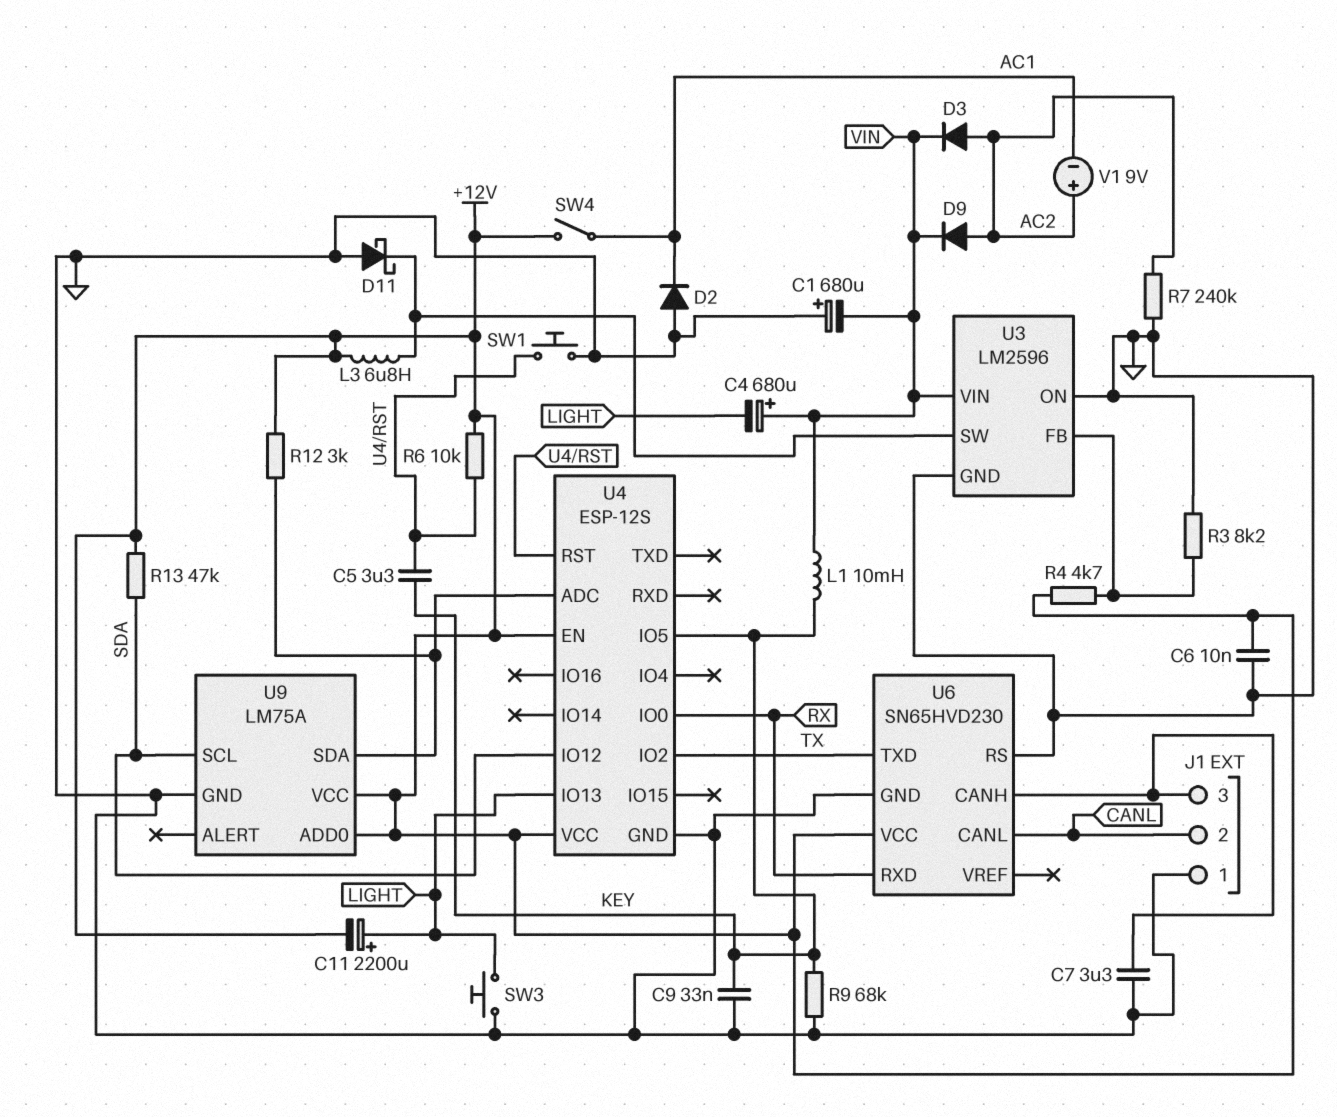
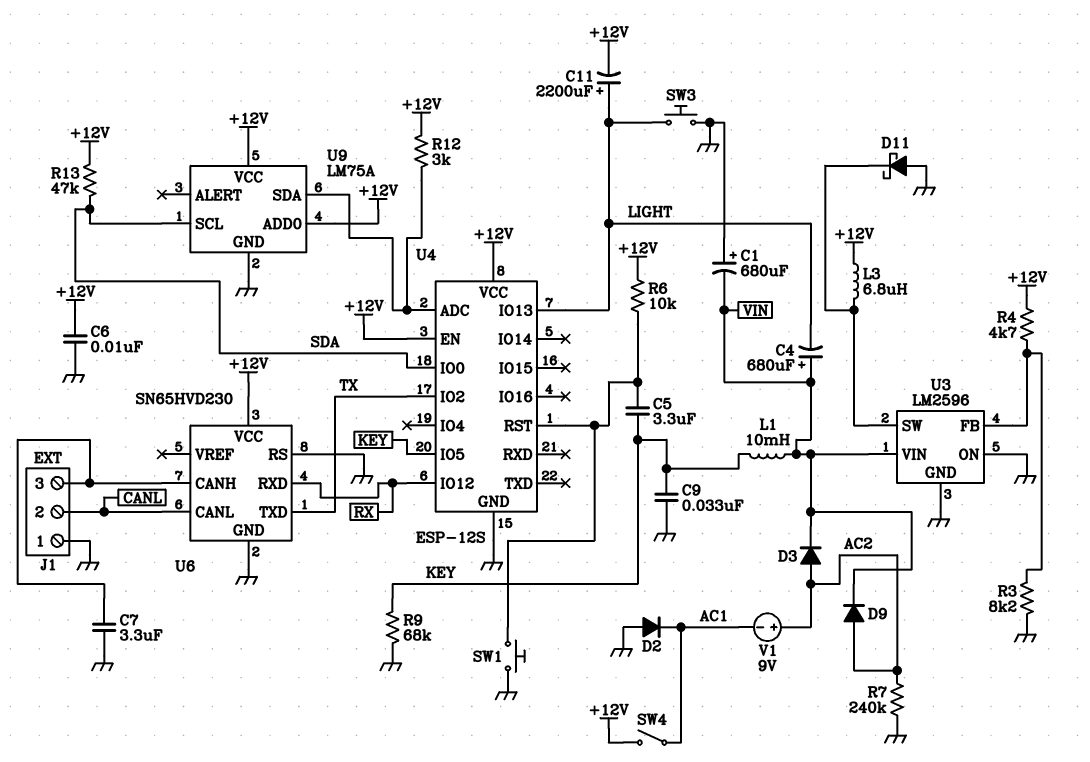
U4 pin IO0: RX -> SDA
U4 pin IO12: SDA -> RX

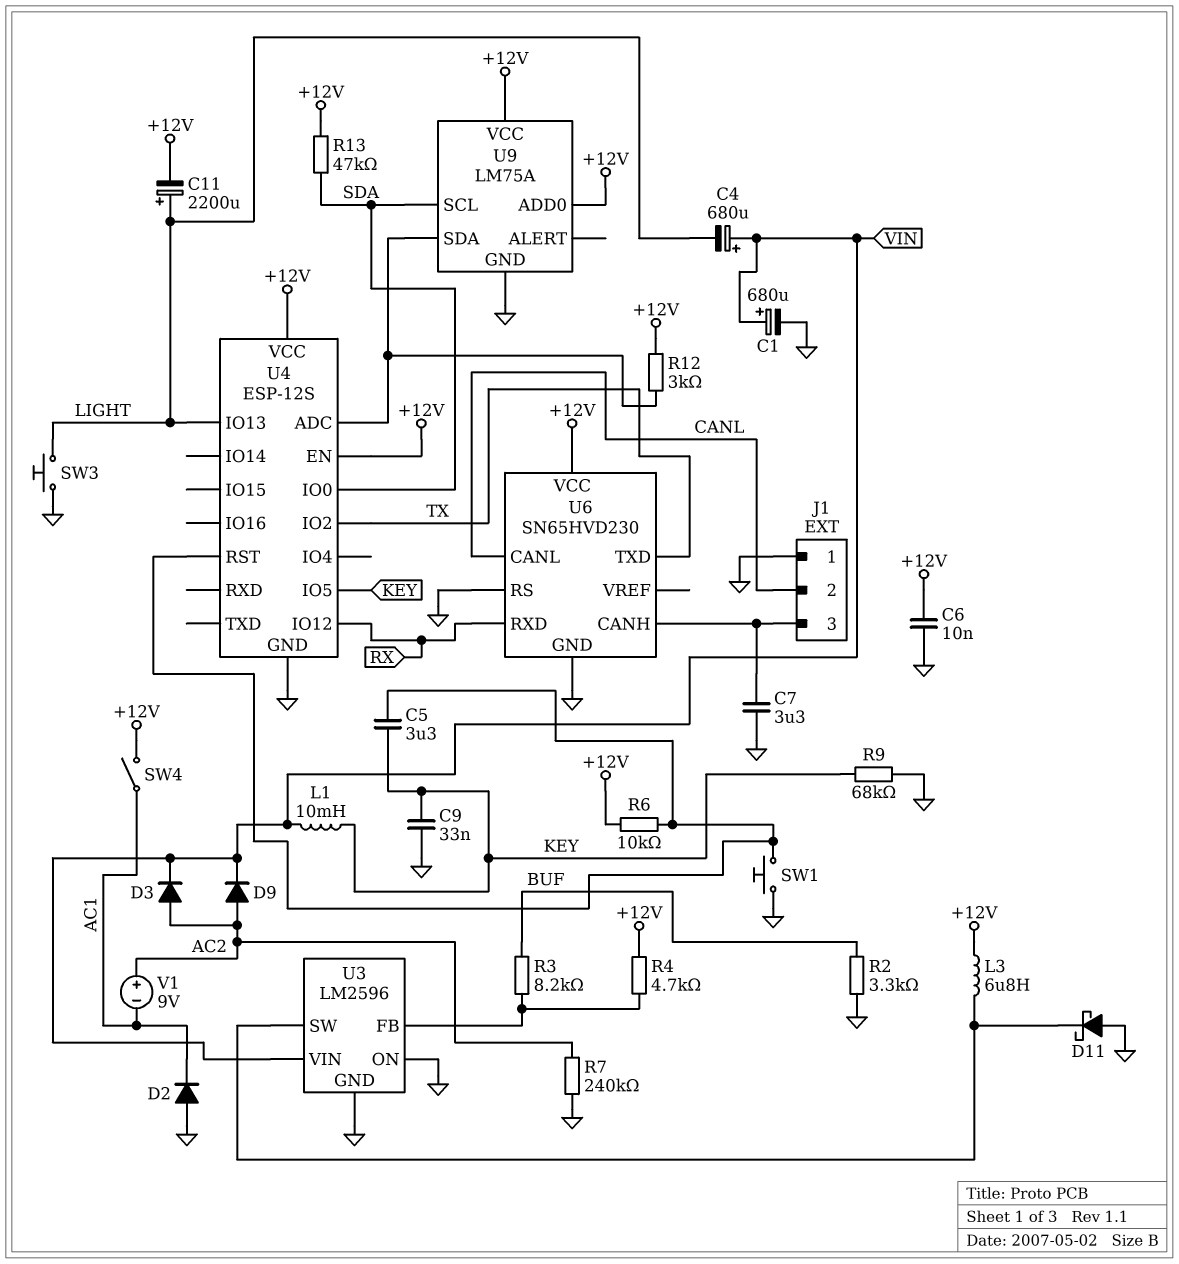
C1: 680uF (plus GND, minus VIN) -> 680uF (plus VIN, minus GND)
R2: none -> 3.3k (BUF, GND)
R3: 8.2k (GND, U3/FB) -> 8.2k (BUF, U3/FB)

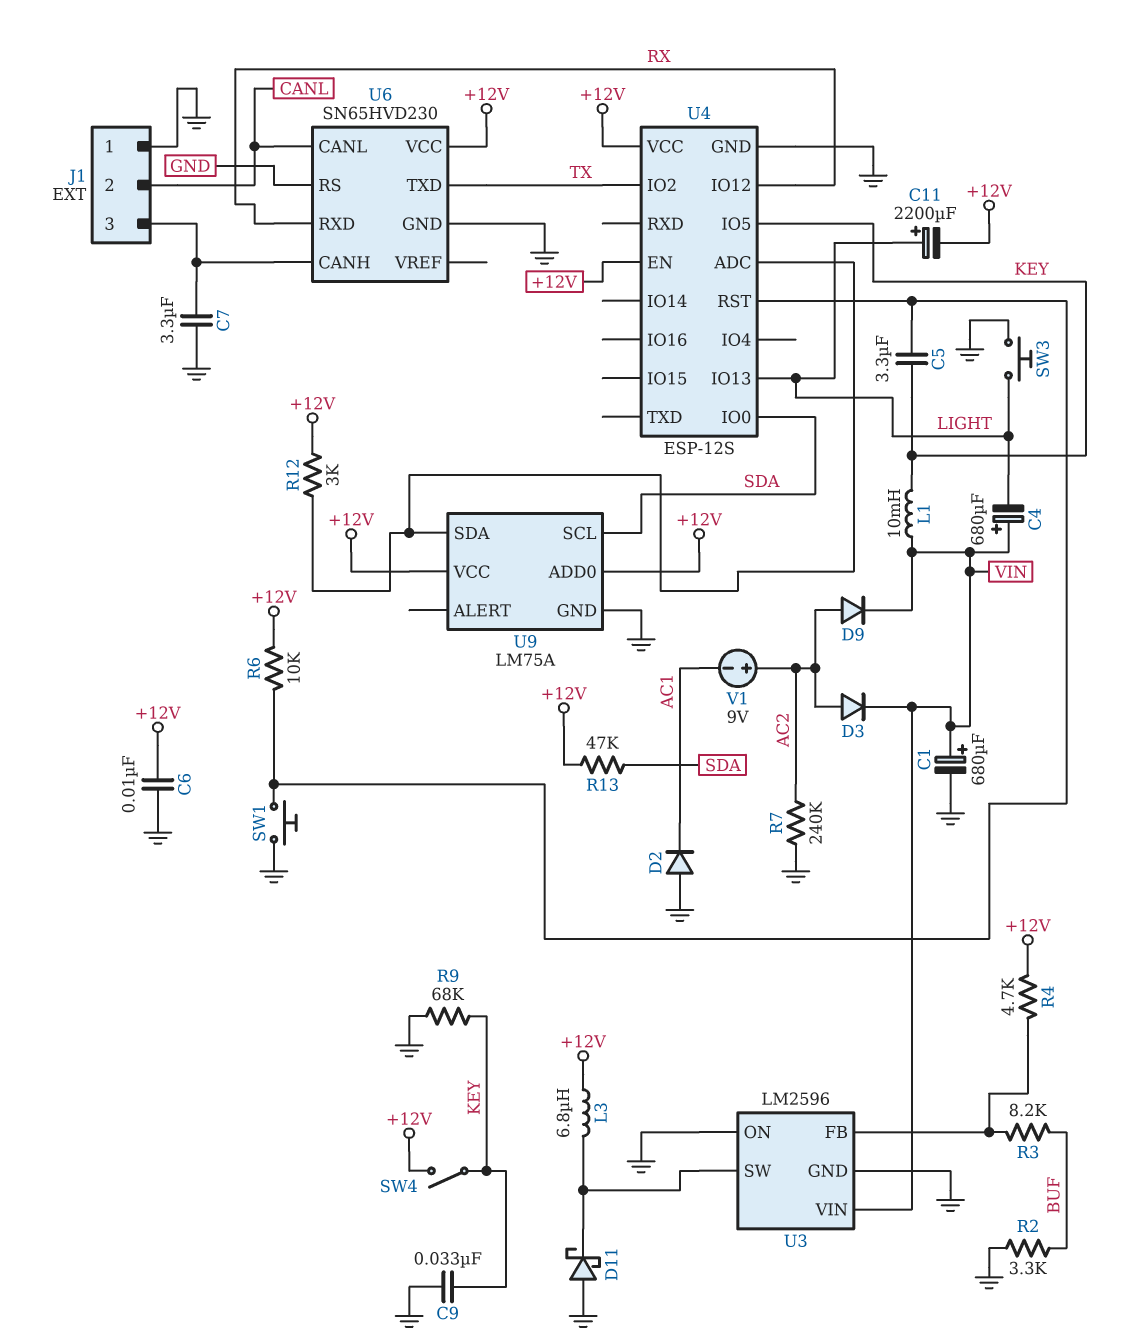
SW4: switch (+12V, AC1) -> switch (+12V, KEY)

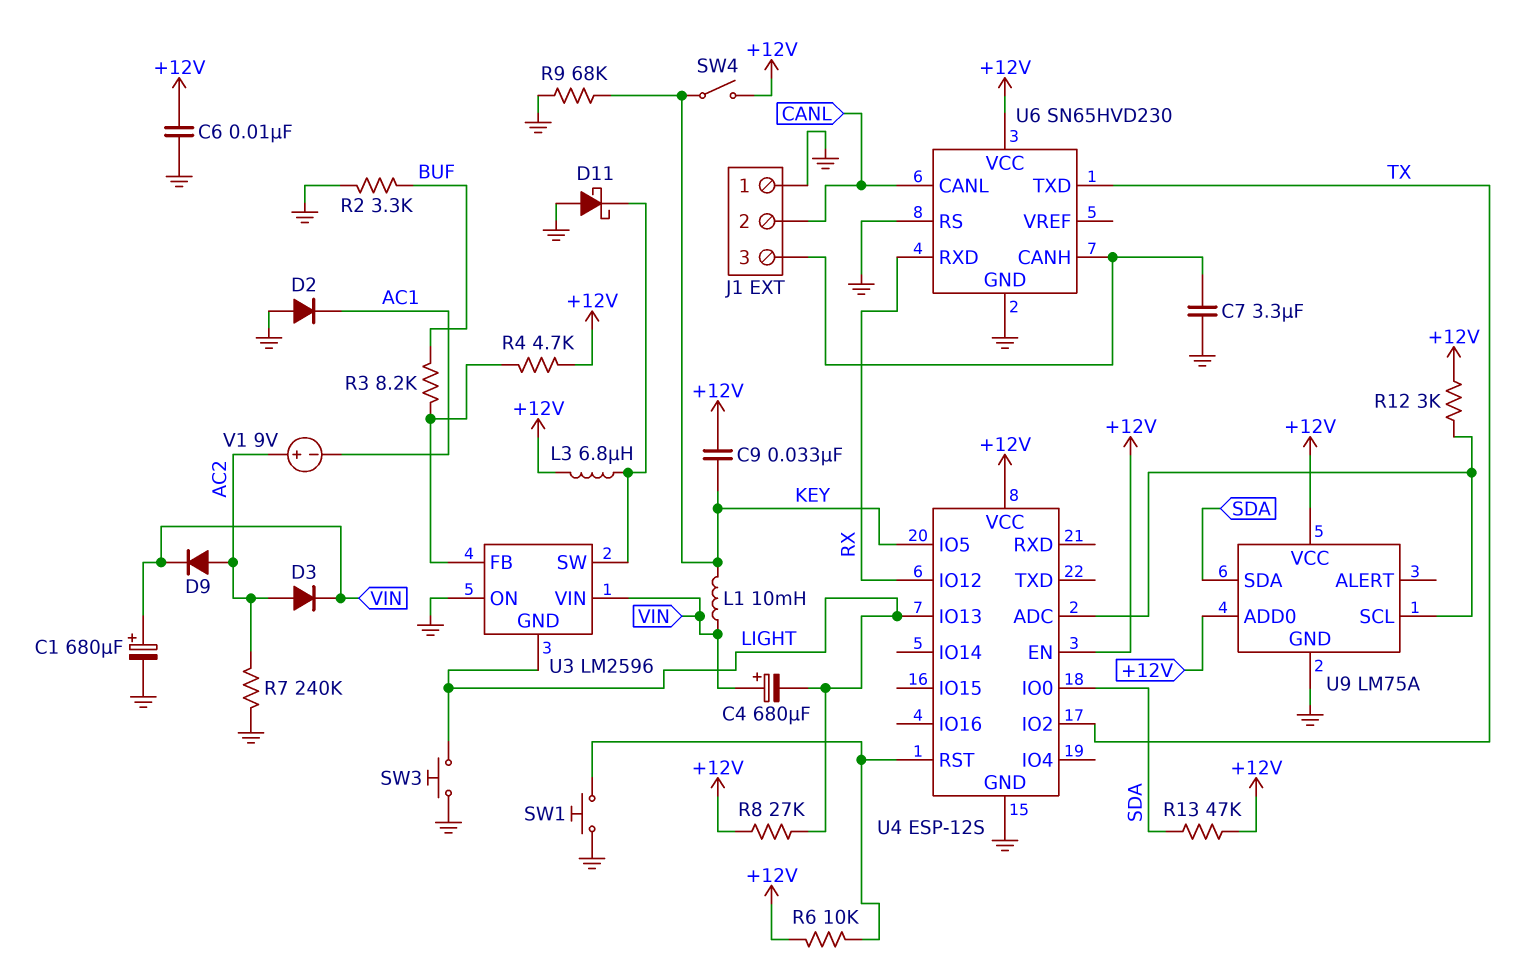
C5: 3.3uF (KEY, U4/RST) -> none
C9: 33nF (GND, KEY) -> 33nF (+12V, KEY)
C11: 2200uF (plus LIGHT, minus +12V) -> none
R8: none -> 27k (+12V, LIGHT)
U3 pin GND: GND -> LIGHT
U9 pin SCL: SDA -> U4/ADC
U9 pin SDA: U4/ADC -> SDA

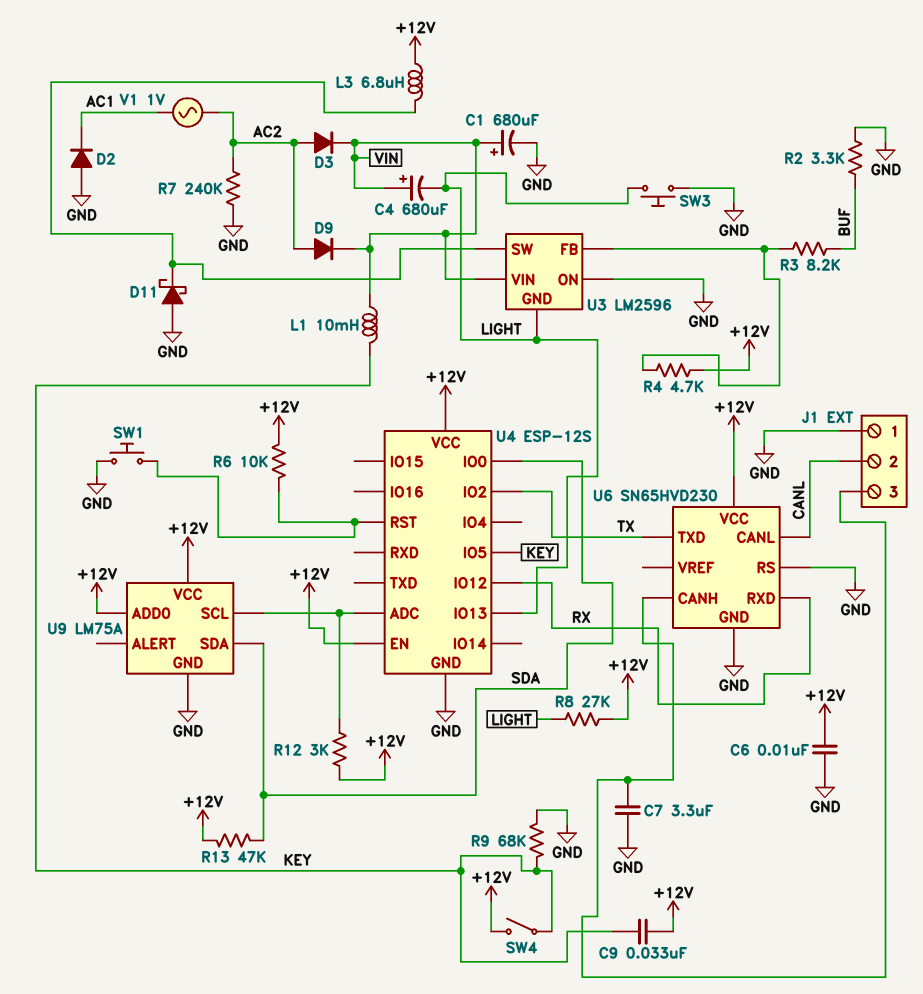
V1: 9V (plus AC2, minus AC1) -> AC 1V (AC1, AC2)

